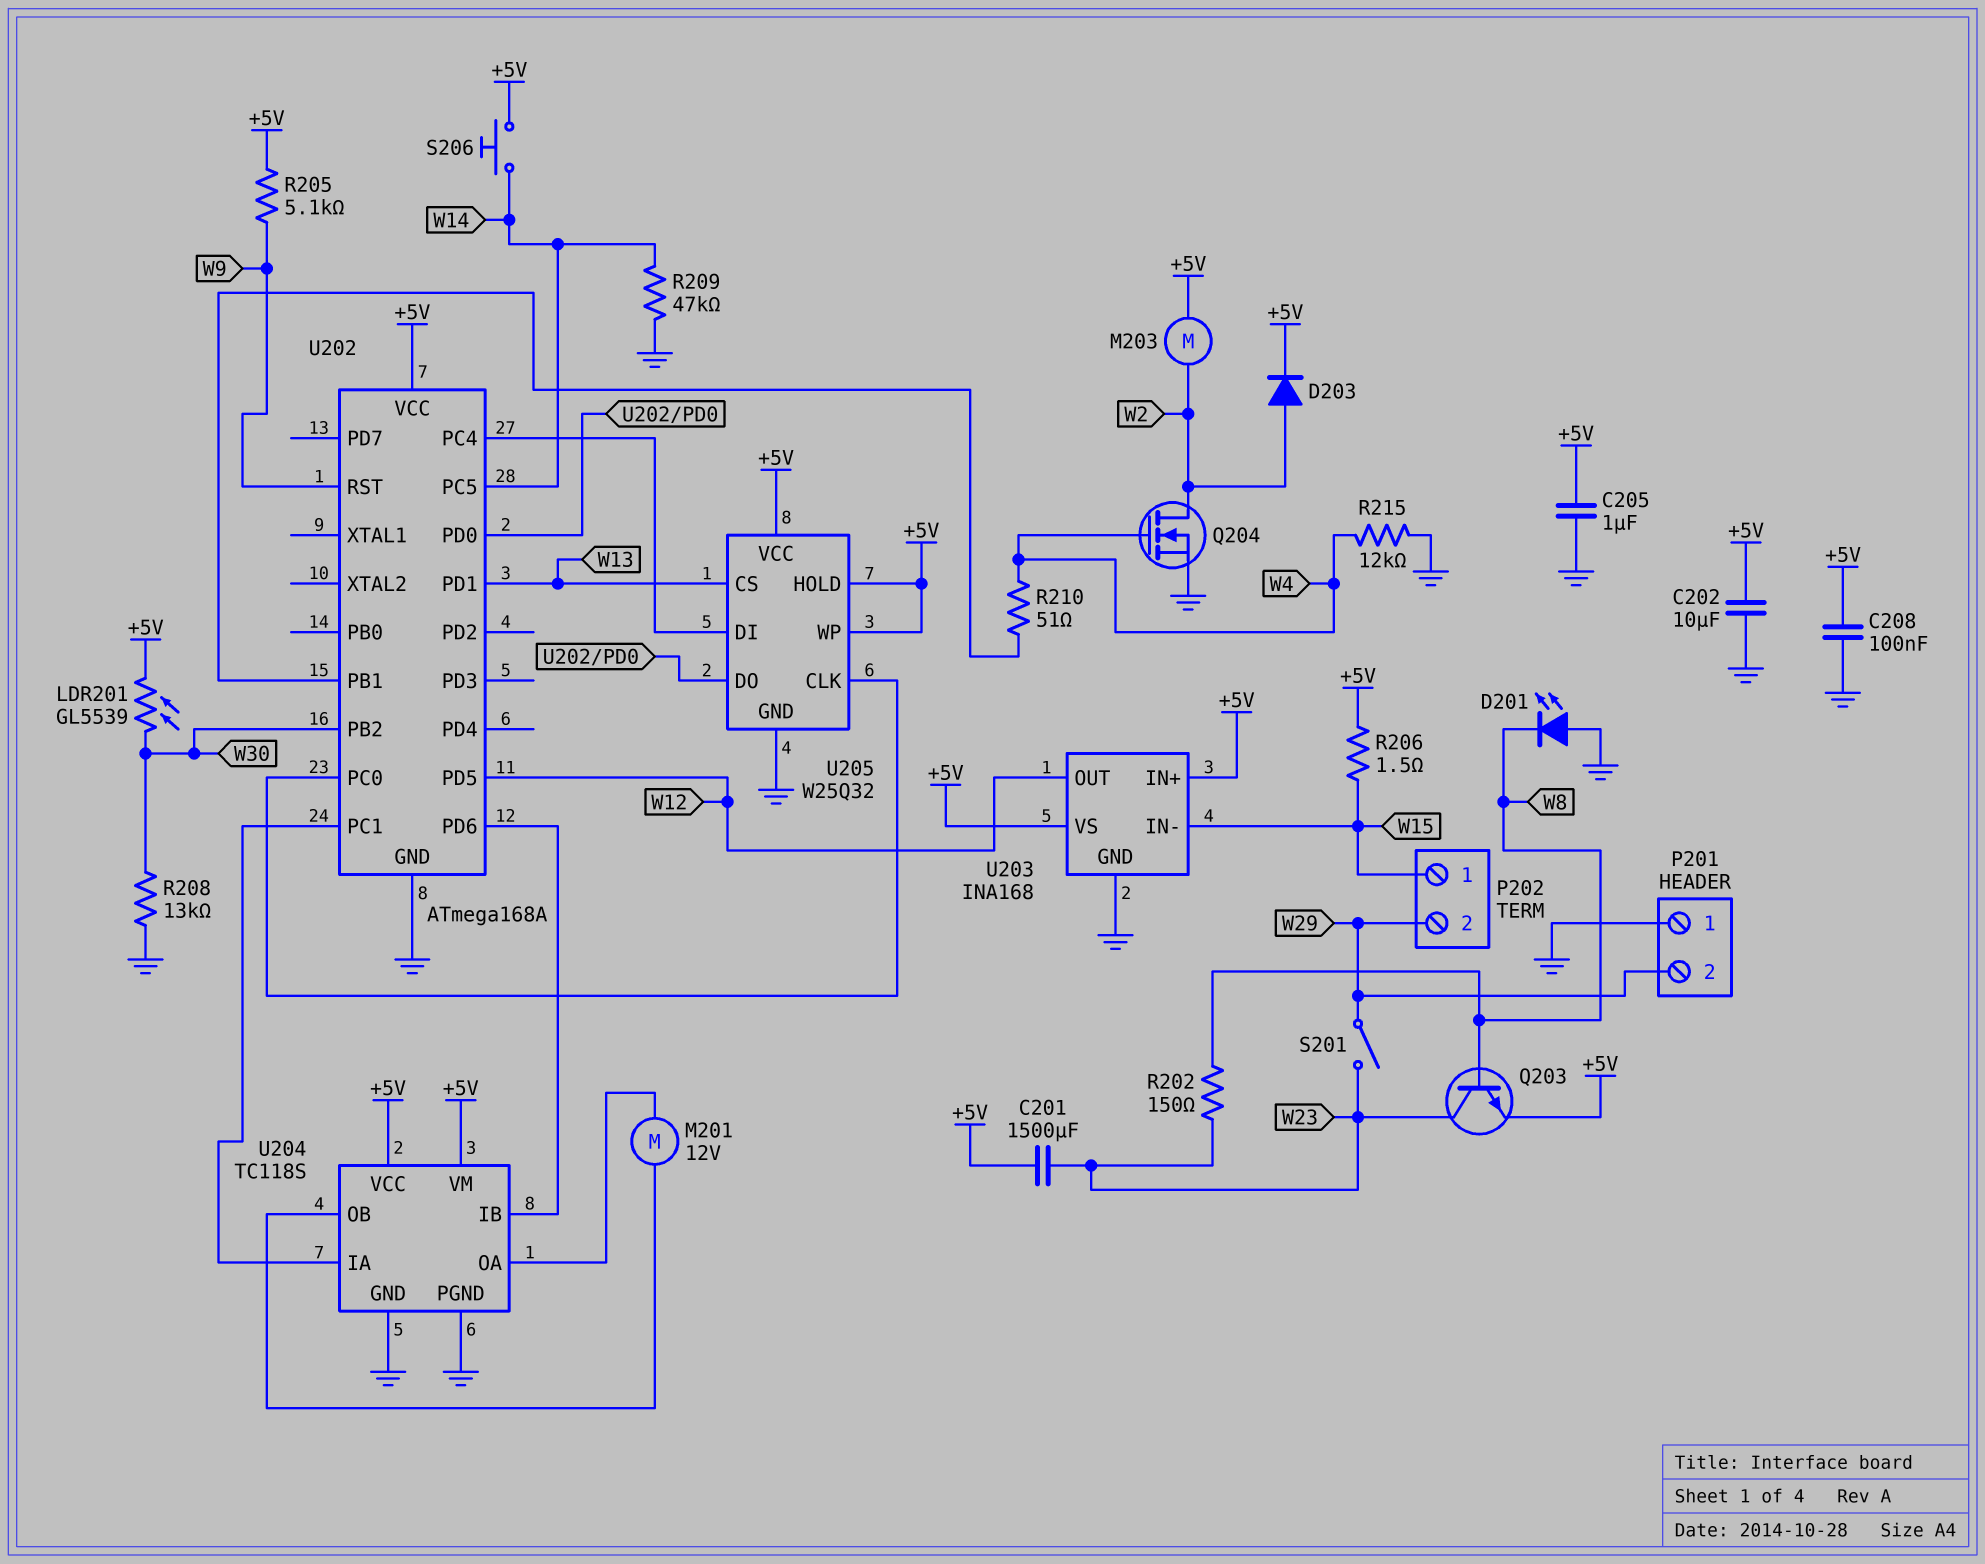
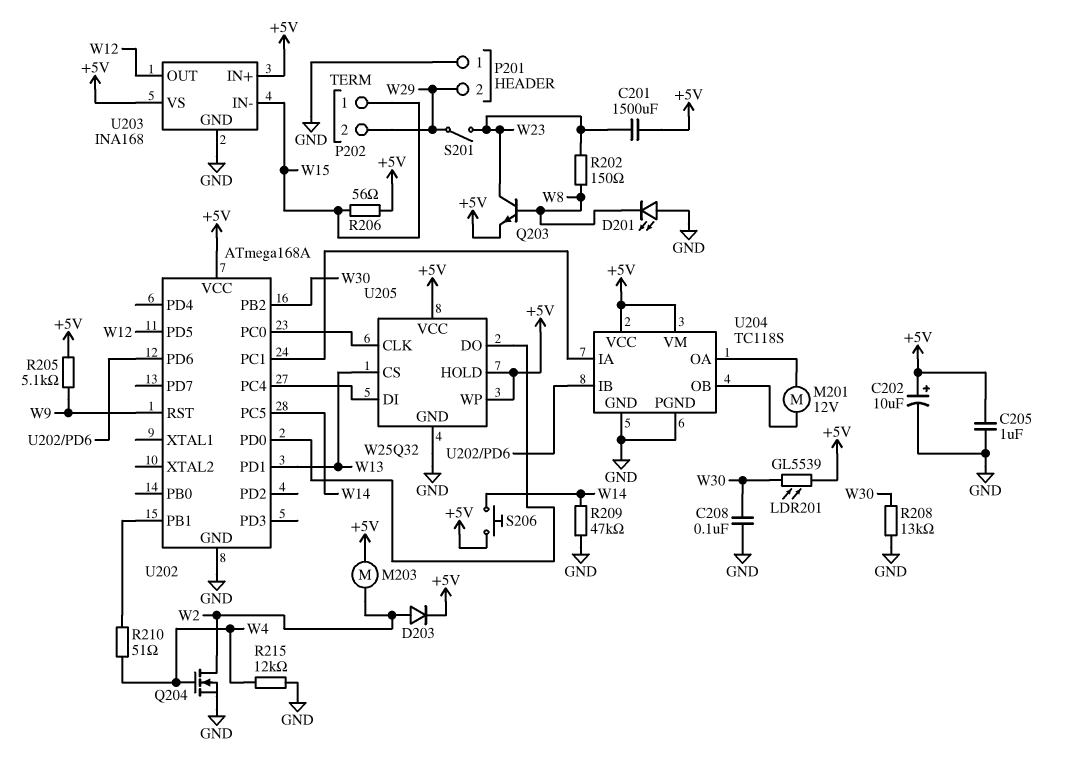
C202: 10uF (+5V, GND) -> 10uF (plus +5V, minus GND)
C208: 100nF (+5V, GND) -> 100nF (GND, W30)
R206: 1.5 (+5V, W15) -> 56 (+5V, W15)

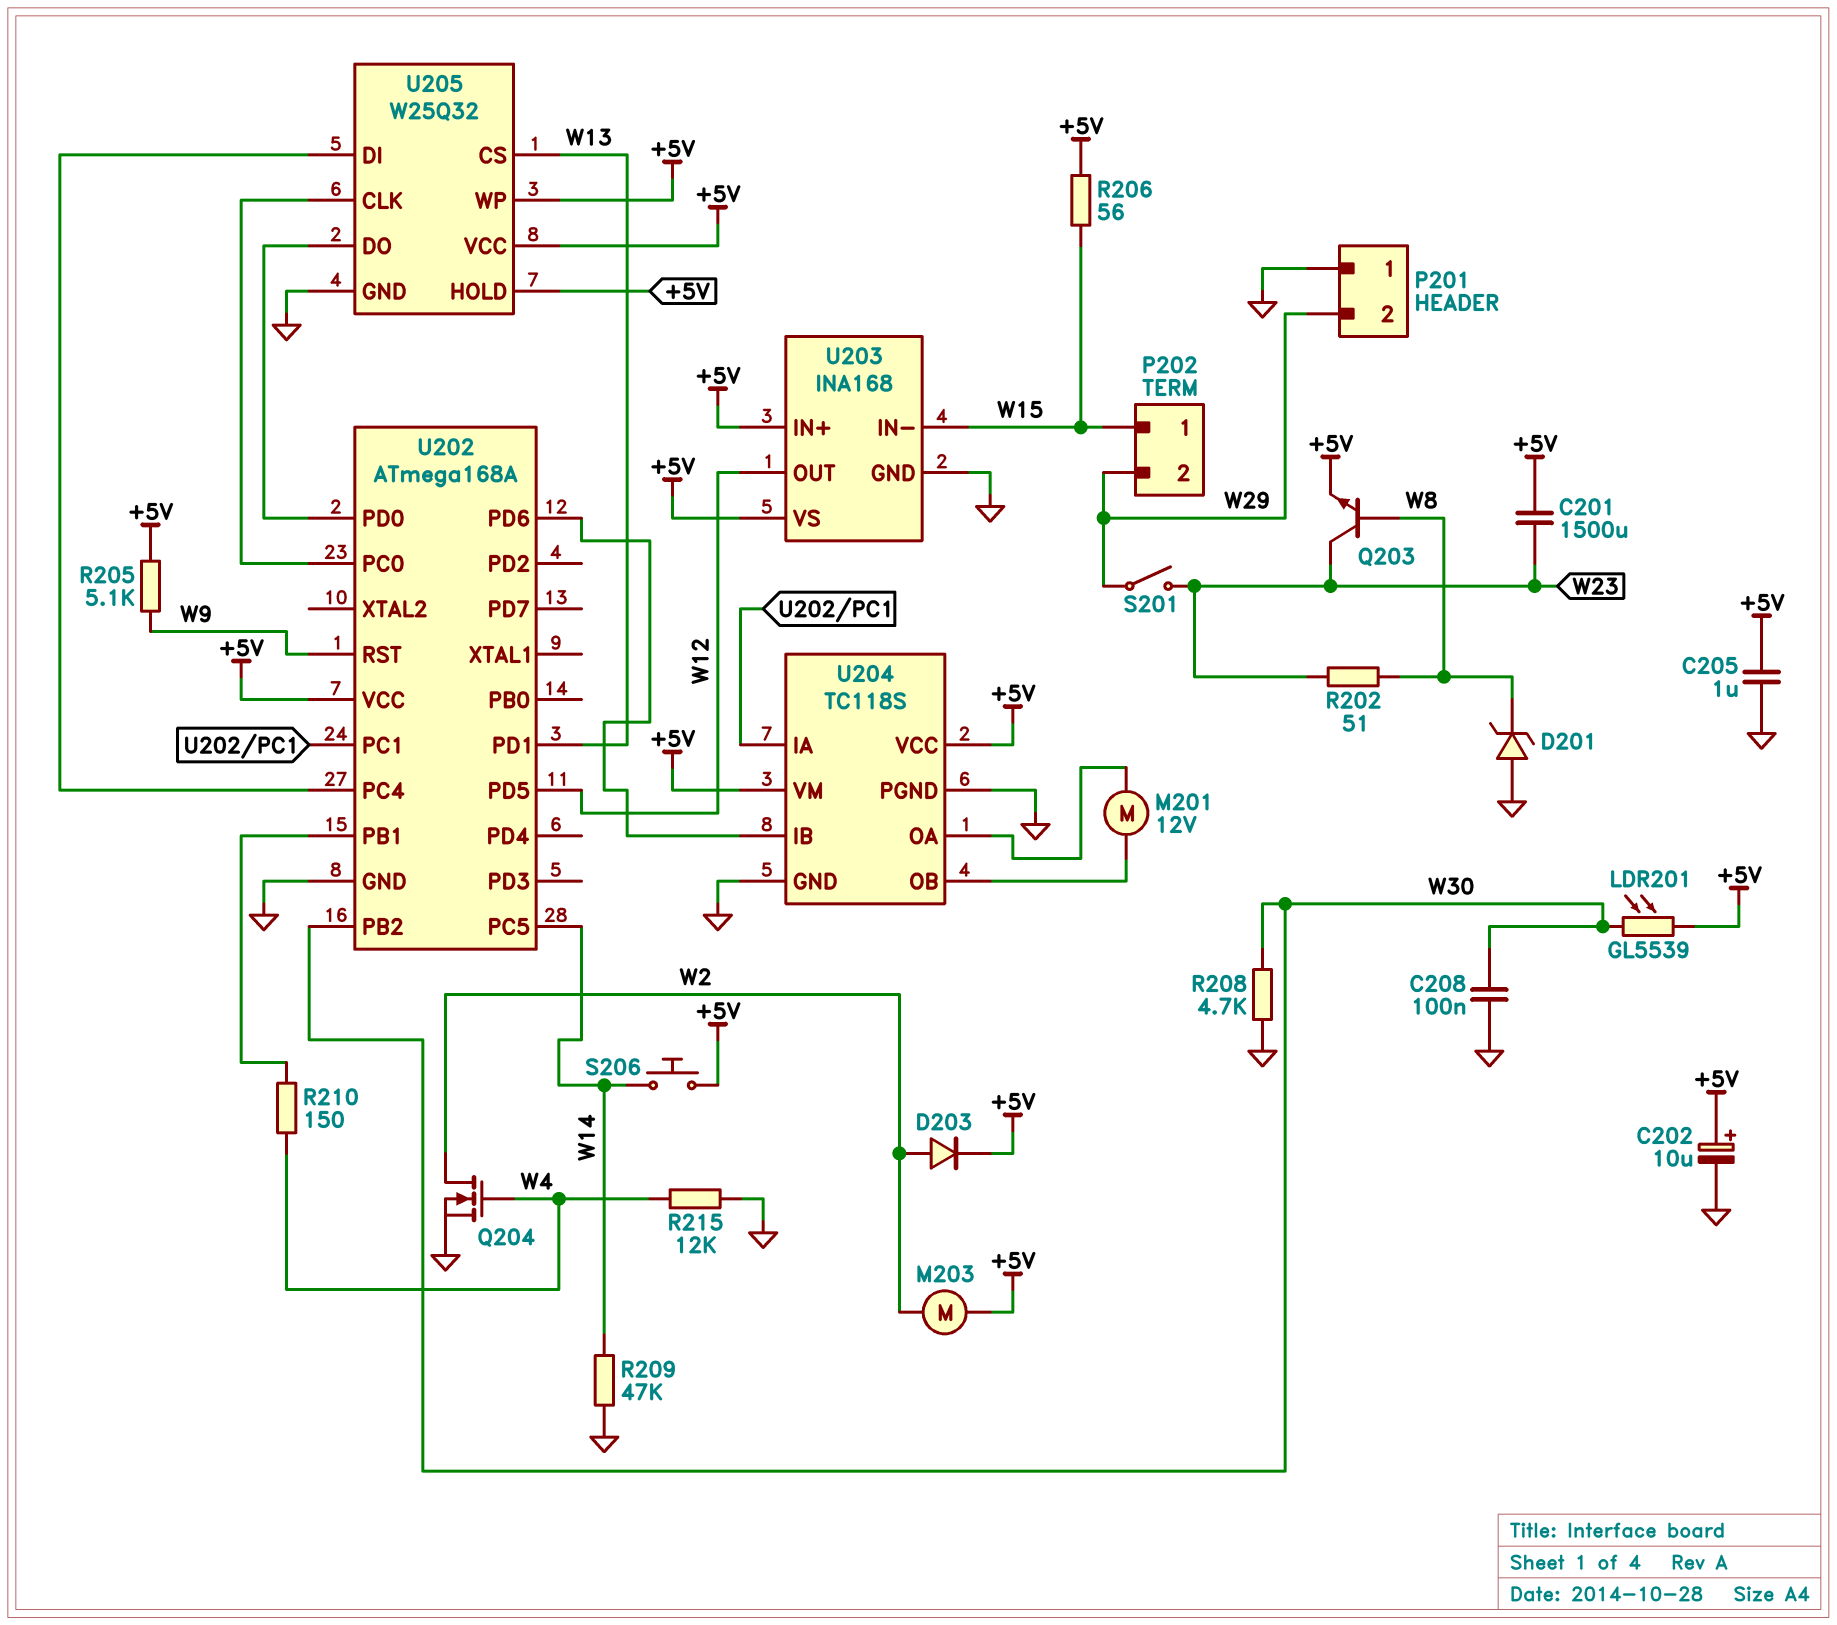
D201: LED (A GND, K W8) -> zener (A GND, K W8)
R202: 150 (W8, W23) -> 51 (W8, W23)
R208: 13k (GND, W30) -> 4.7k (GND, W30)
R210: 51 (U202/PB1, W4) -> 150 (U202/PB1, W4)

